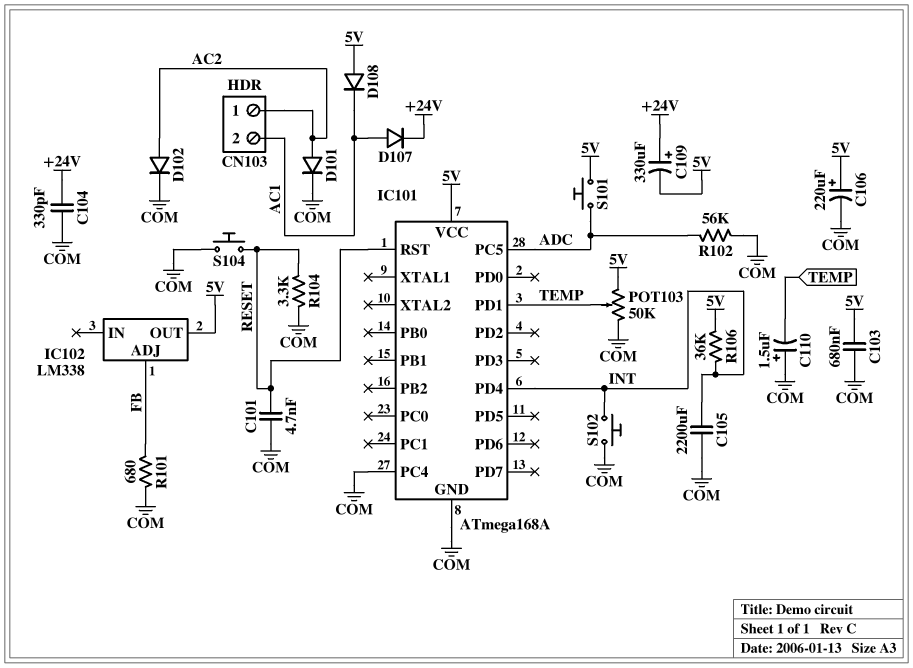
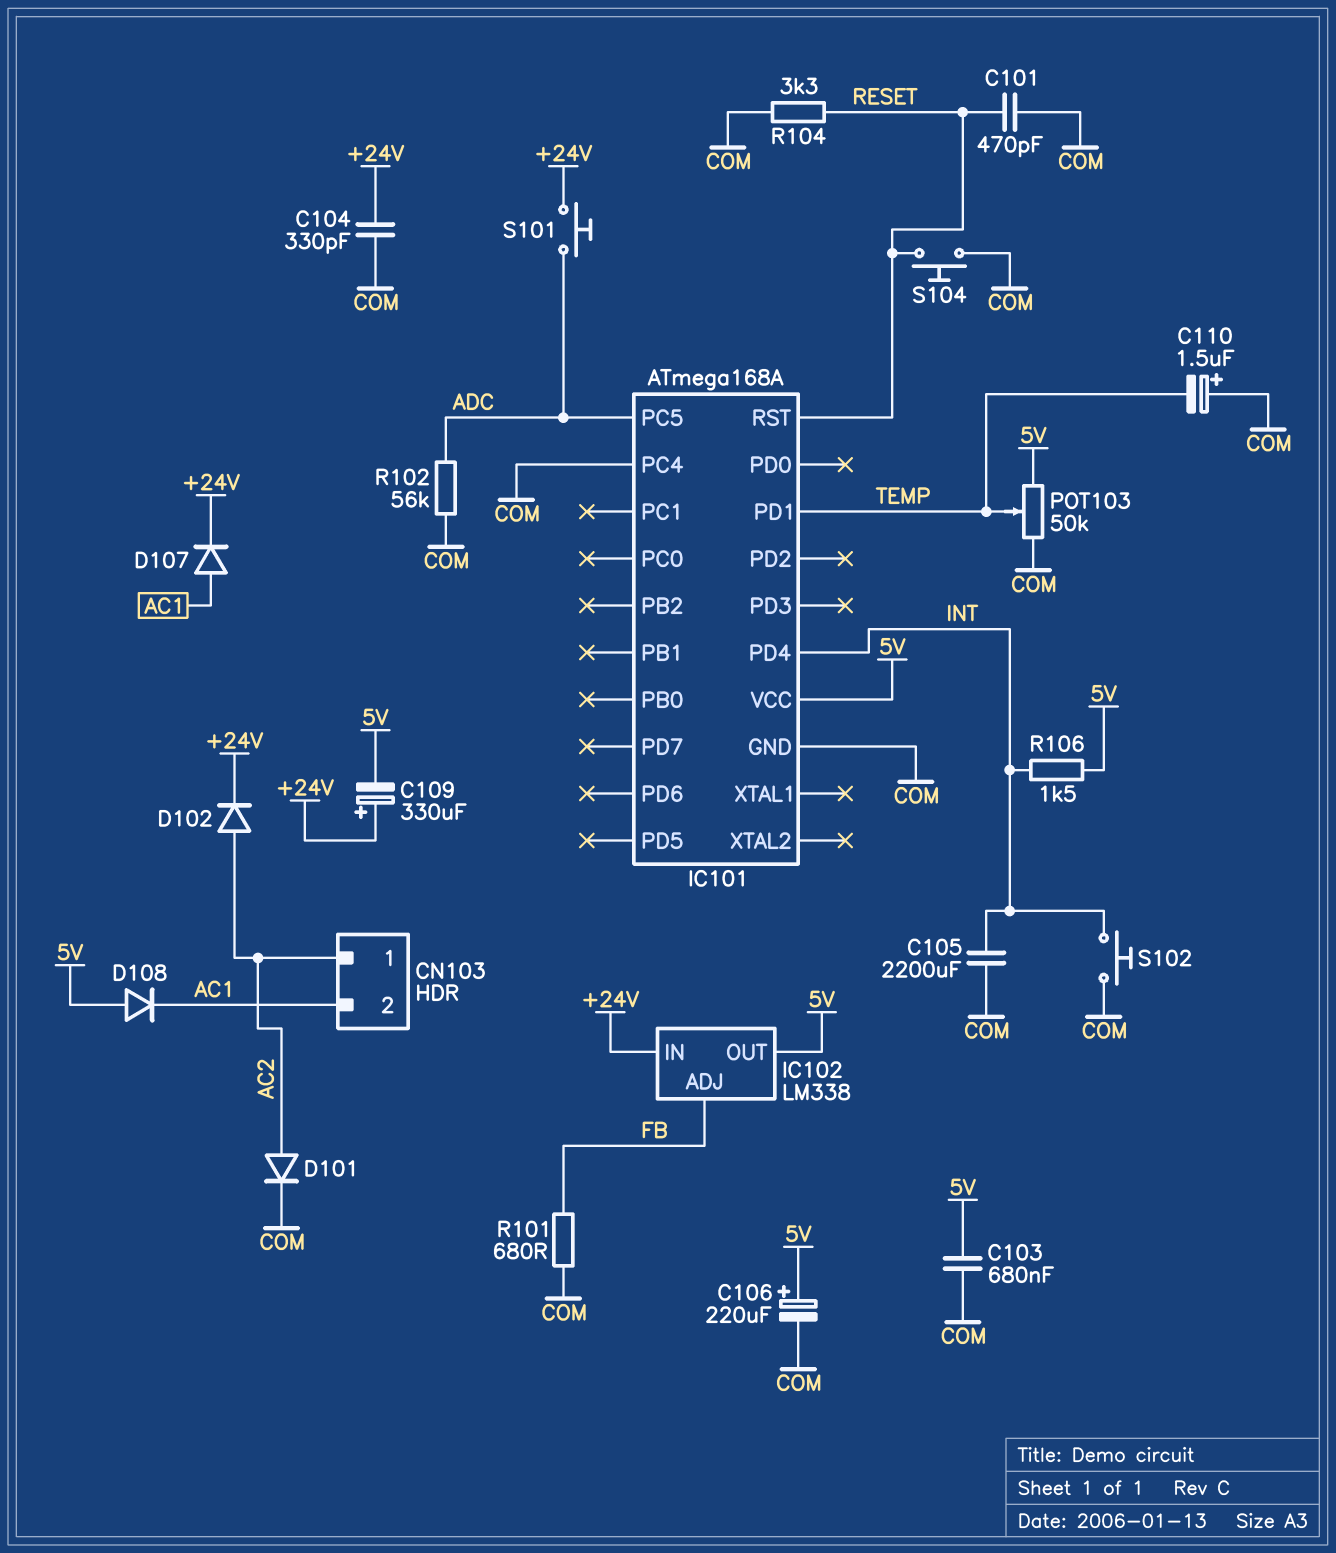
C101: 4.7nF (COM, RESET) -> 470pF (COM, RESET)
D102: diode (A AC2, K COM) -> diode (A AC2, K +24V)
IC102 pin IN: none -> +24V
R106: 36k (5V, INT) -> 1.5k (5V, INT)
S101: button (5V, ADC) -> button (+24V, ADC)

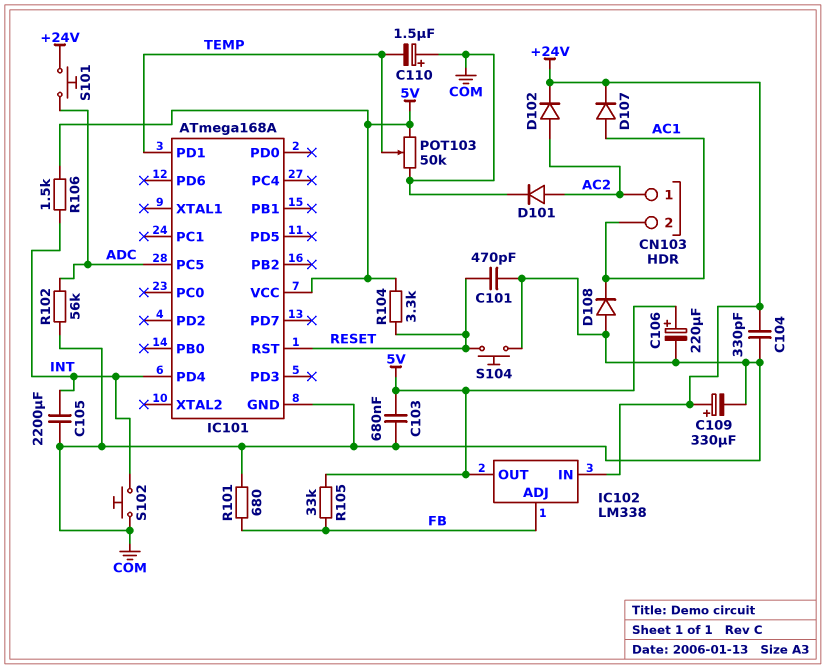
C109: 330uF (plus +24V, minus 5V) -> 330uF (plus +24V, minus COM)
D108: diode (A 5V, K AC1) -> diode (A COM, K AC1)
IC101 pin PC4: COM -> none
R104: 3.3k (COM, RESET) -> 3.3k (5V, RESET)
R105: none -> 33k (5V, FB)

